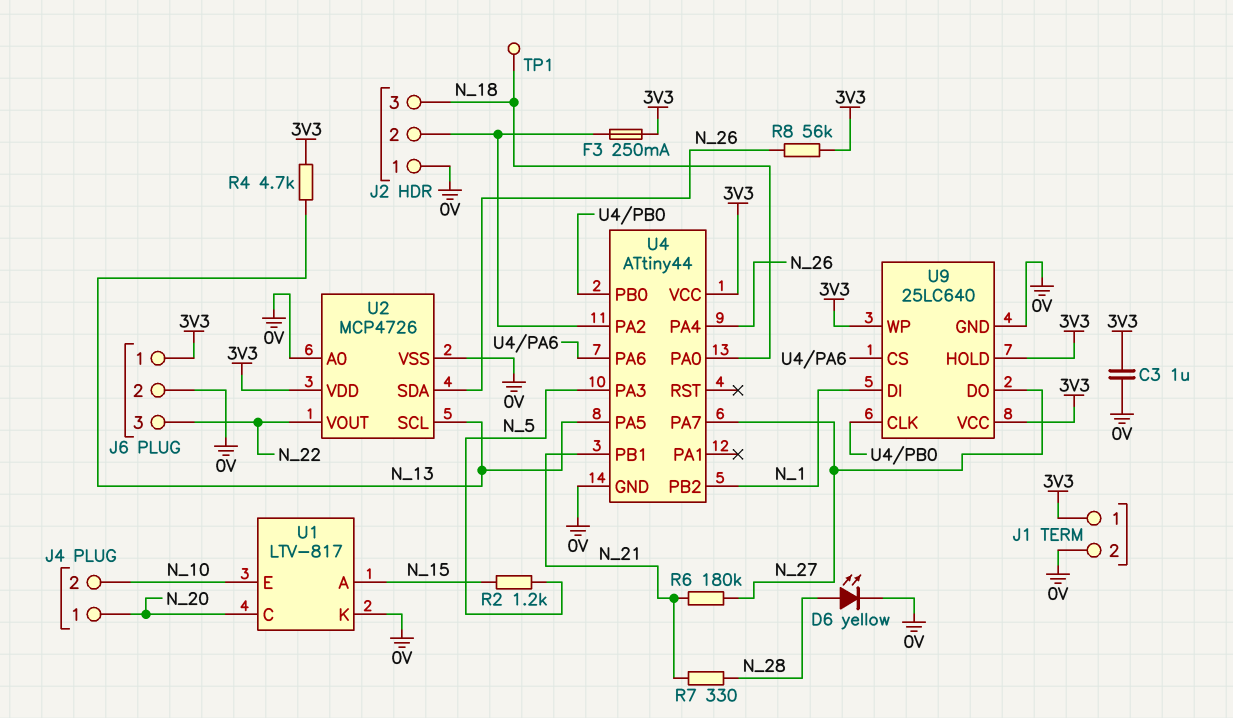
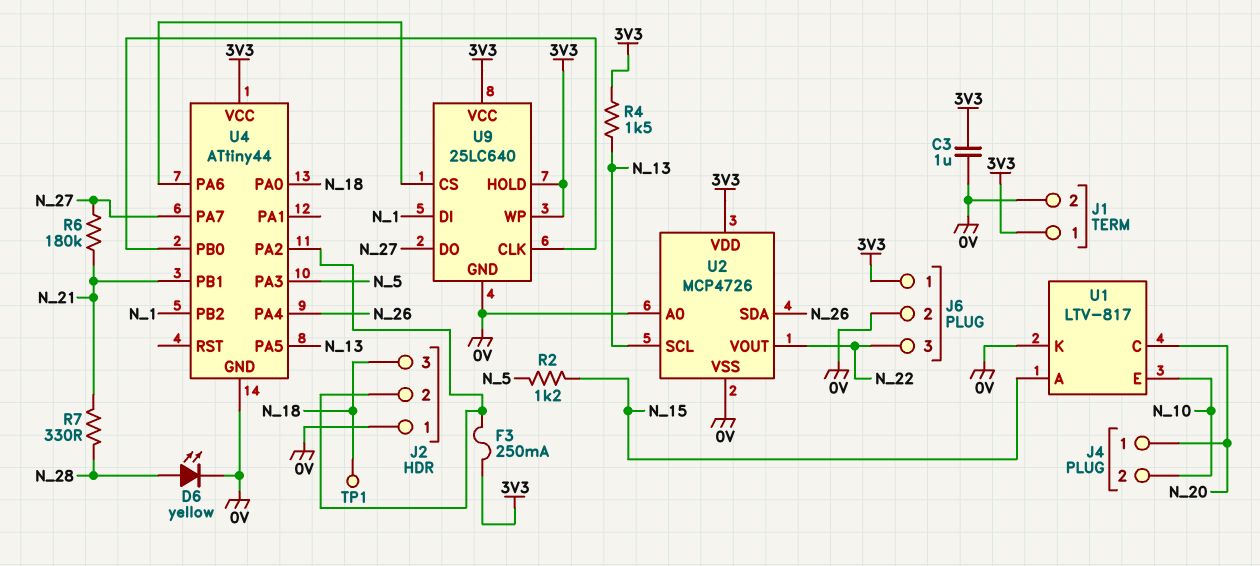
R4: 4.7k (3V3, N_13) -> 1.5k (3V3, N_13)
R8: 56k (3V3, N_26) -> none

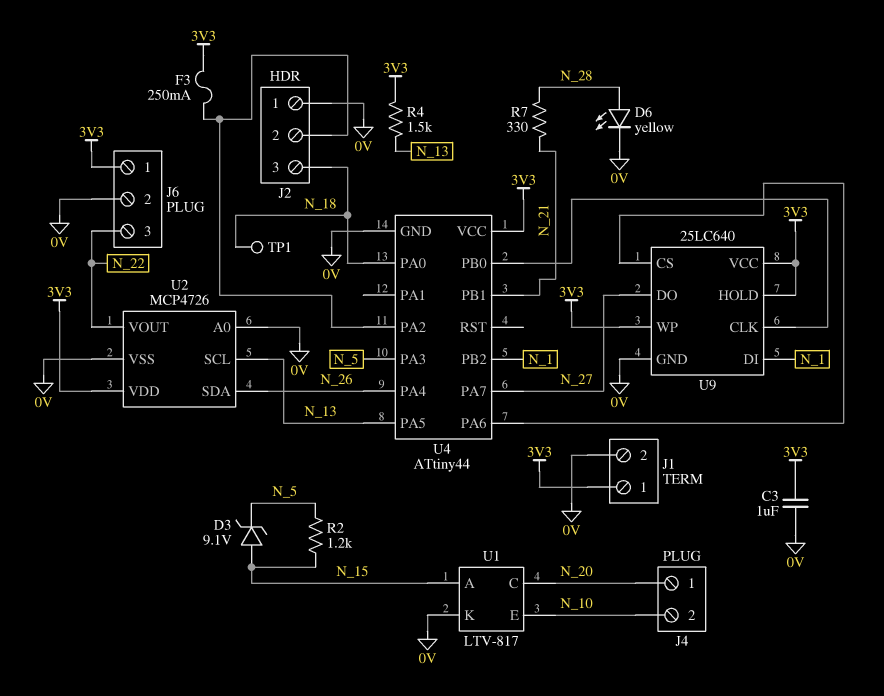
D3: none -> zener 9.1V (A N_15, K N_5)
R6: 180k (N_21, N_27) -> none

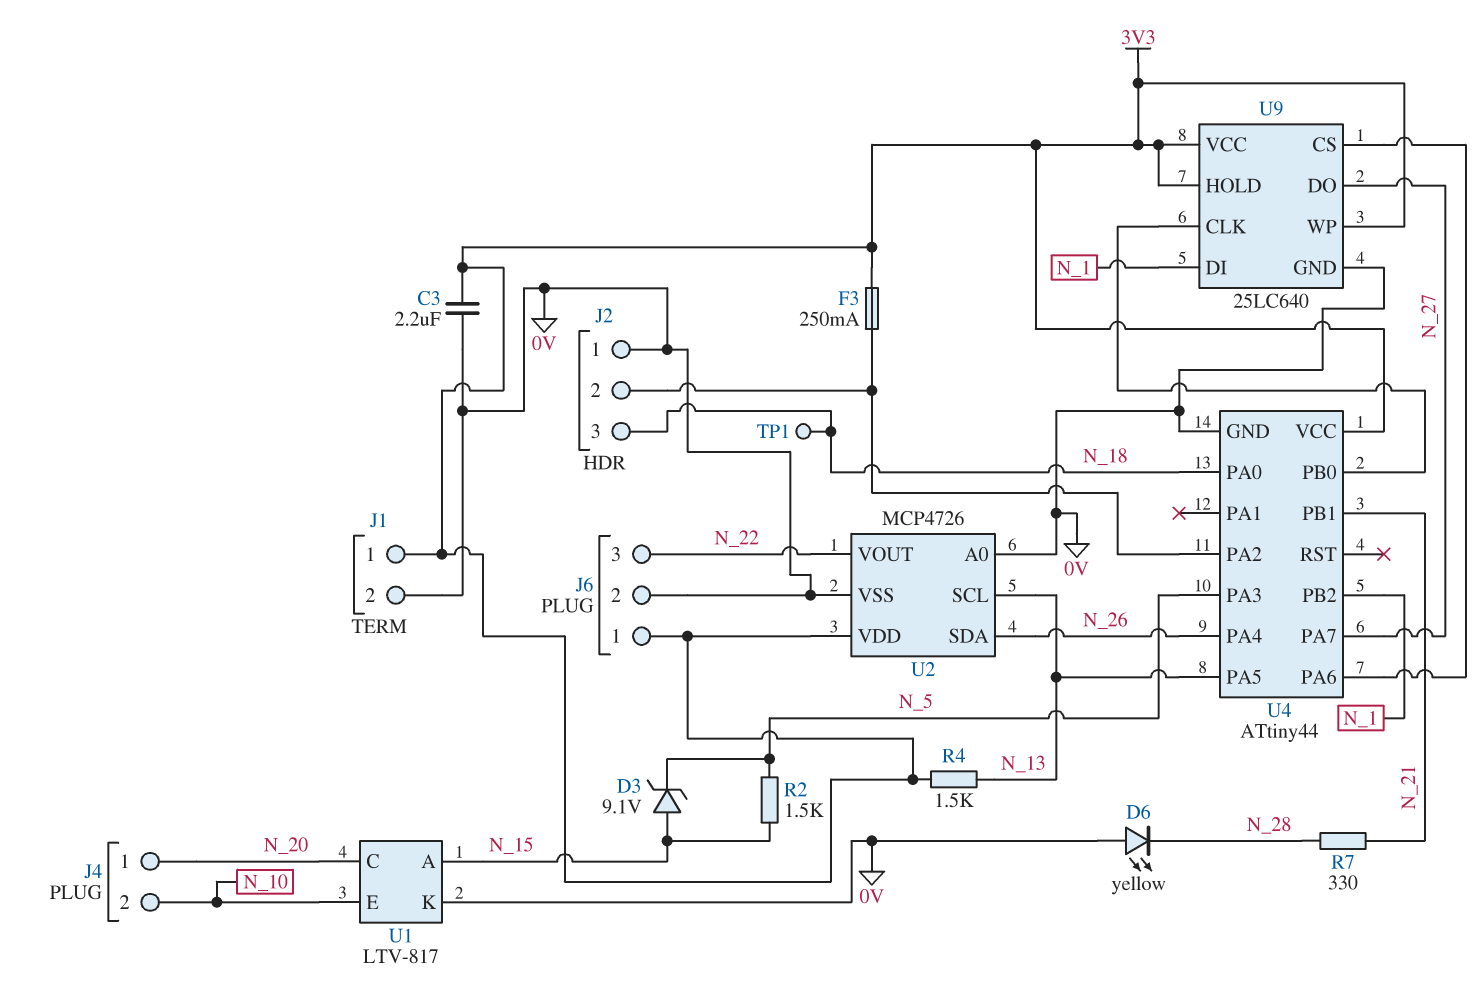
C3: 1uF (0V, 3V3) -> 2.2uF (0V, 3V3)
D6: LED yellow (A N_28, K 0V) -> LED yellow (A 0V, K N_28)
R2: 1.2k (N_5, N_15) -> 1.5k (N_5, N_15)

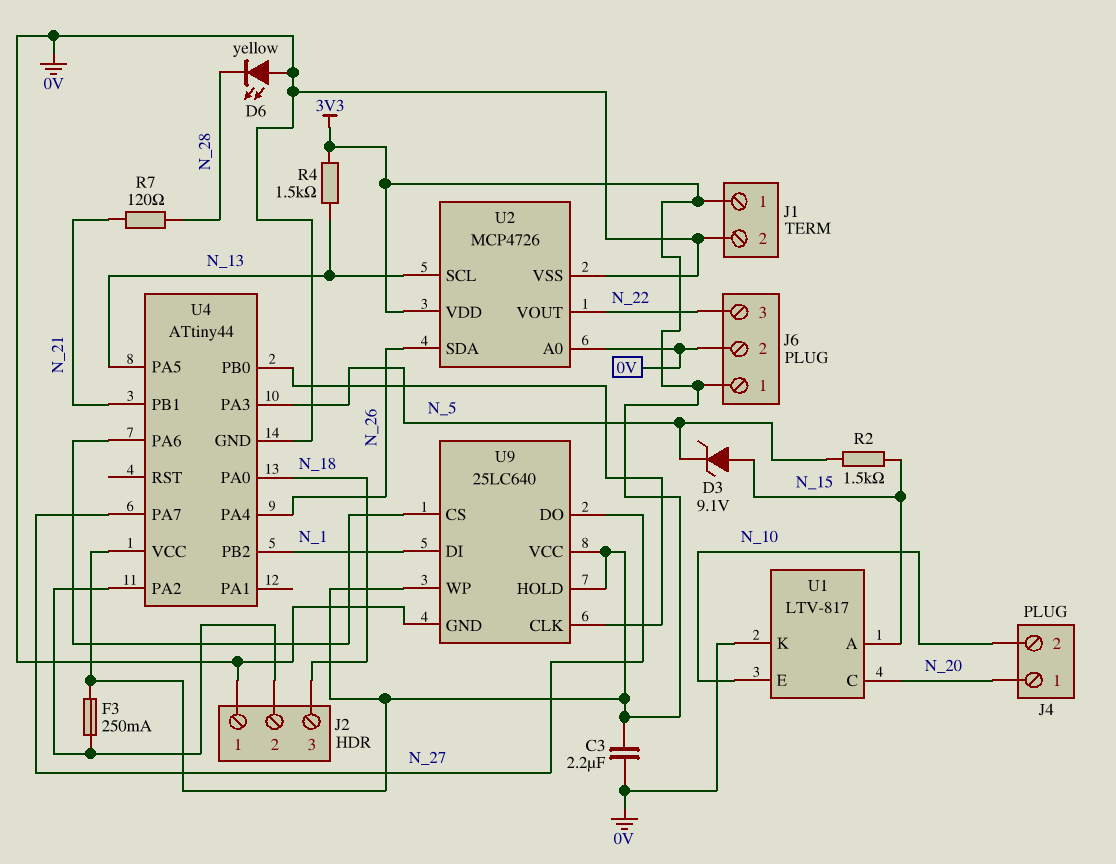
R7: 330 (N_21, N_28) -> 120 (N_21, N_28)
TP1: test point (N_18) -> none

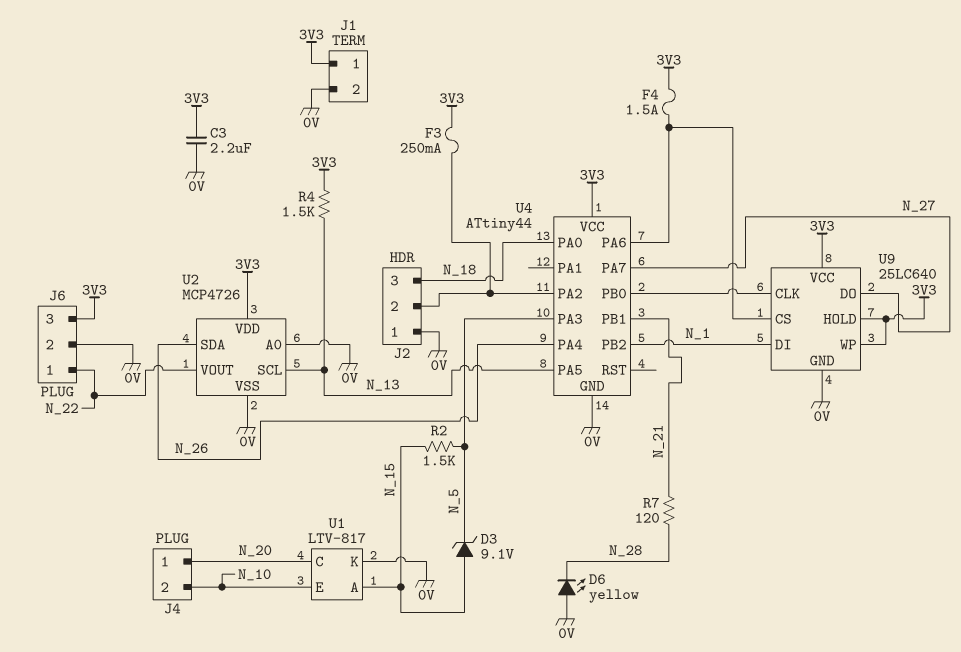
F4: none -> 1.5A (3V3, U4/PA6)
J6 pin 1: 3V3 -> N_22
J6 pin 3: N_22 -> 3V3

